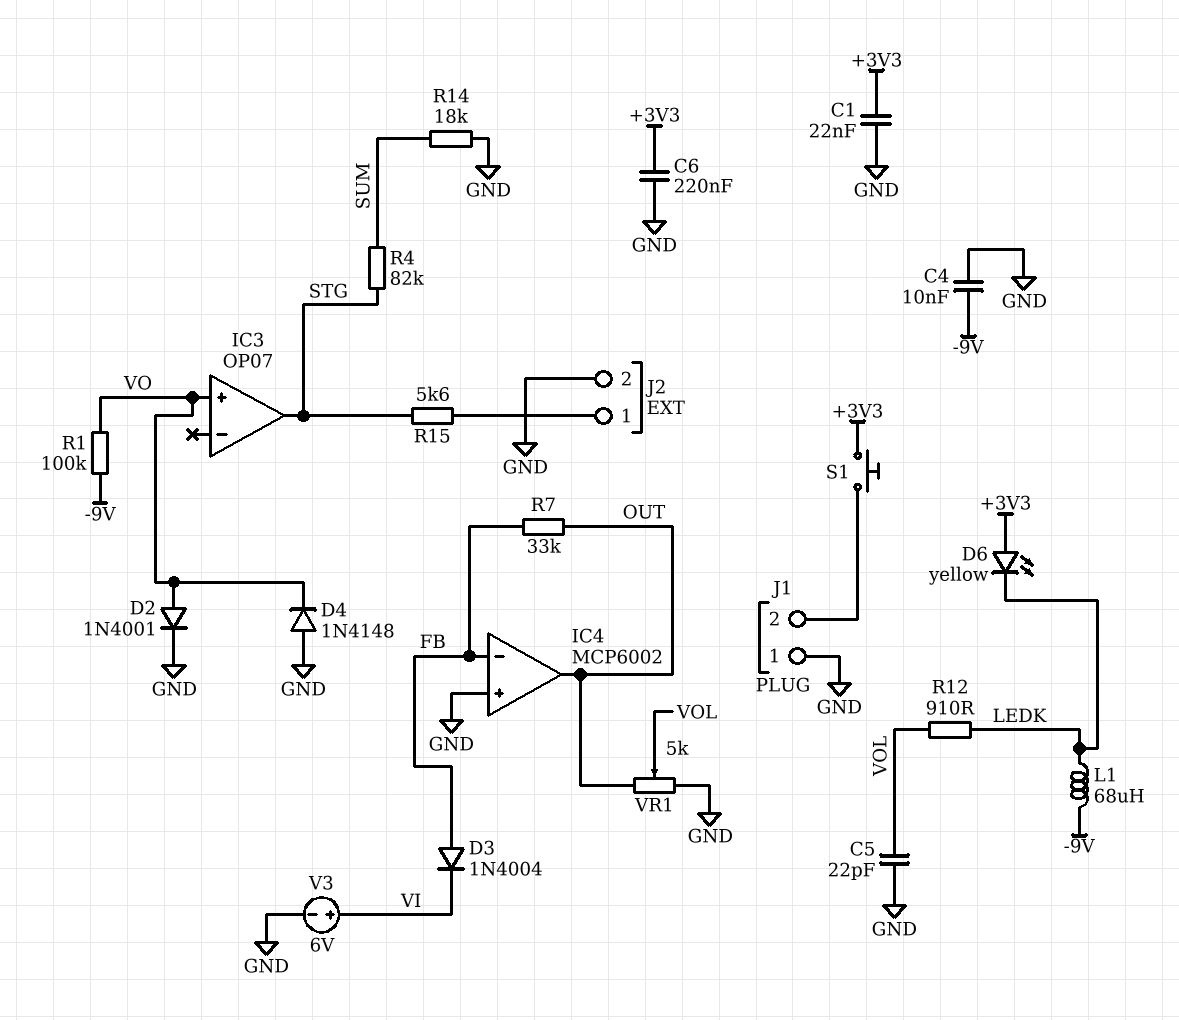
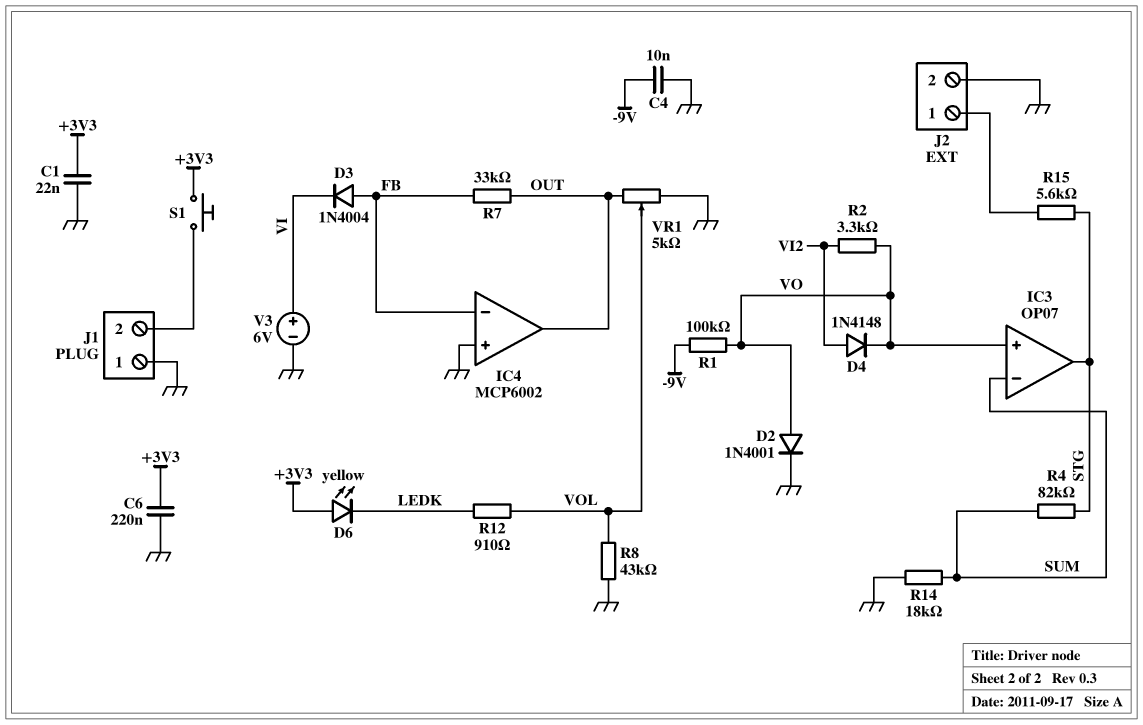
C5: 22pF (GND, VOL) -> none
D4: diode 1N4148 (A GND, K VO) -> diode 1N4148 (A VI2, K VO)
IC3 pin in-: none -> SUM
L1: 68uH (-9V, LEDK) -> none
R2: none -> 3.3k (VI2, VO)
R8: none -> 43k (GND, VOL)

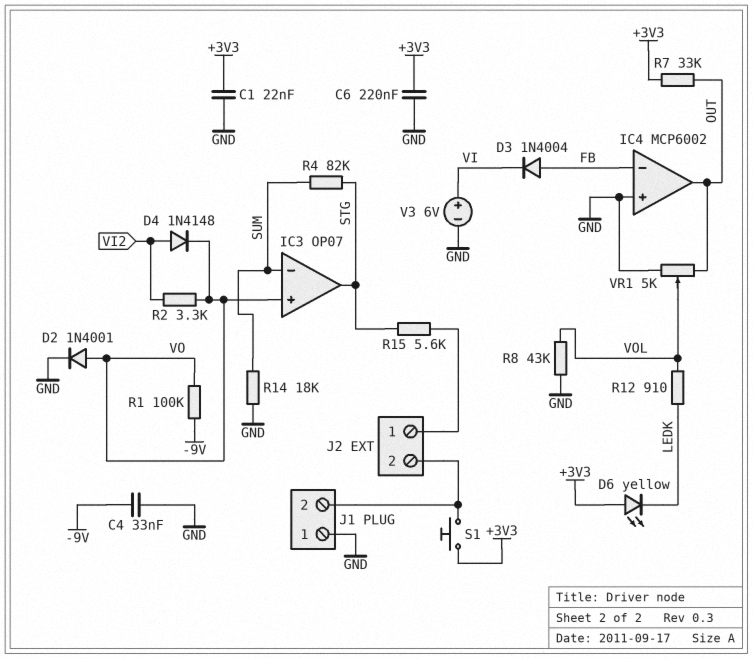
C4: 10nF (-9V, GND) -> 33nF (-9V, GND)
J2 pin 2: GND -> J1/2
R7: 33k (FB, OUT) -> 33k (+3V3, OUT)

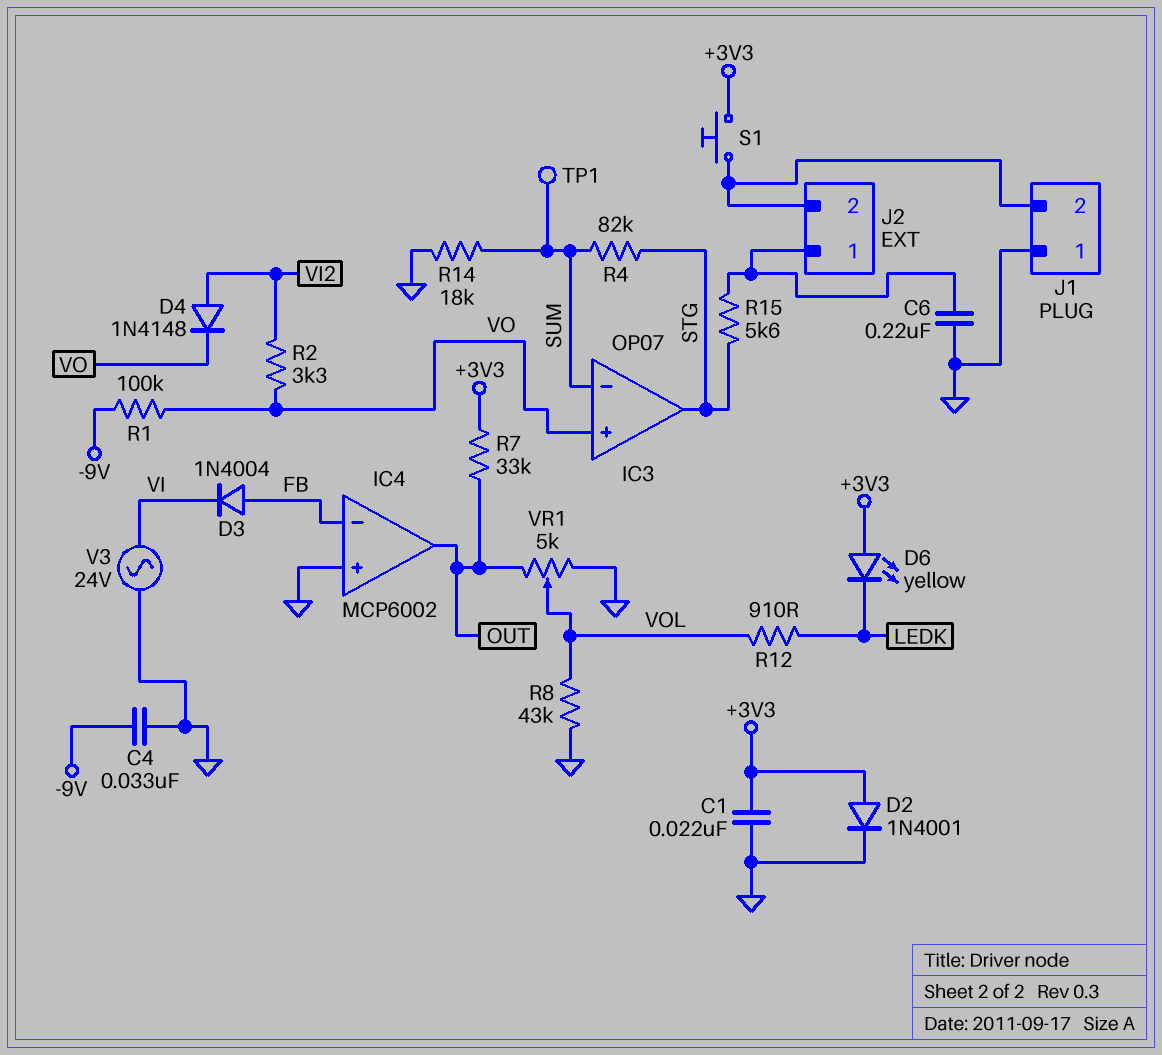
C6: 220nF (+3V3, GND) -> 220nF (GND, J2/1)
D2: diode 1N4001 (A VO, K GND) -> diode 1N4001 (A +3V3, K GND)
TP1: none -> test point (SUM)
V3: 6V (plus VI, minus GND) -> AC 24V (GND, VI)

